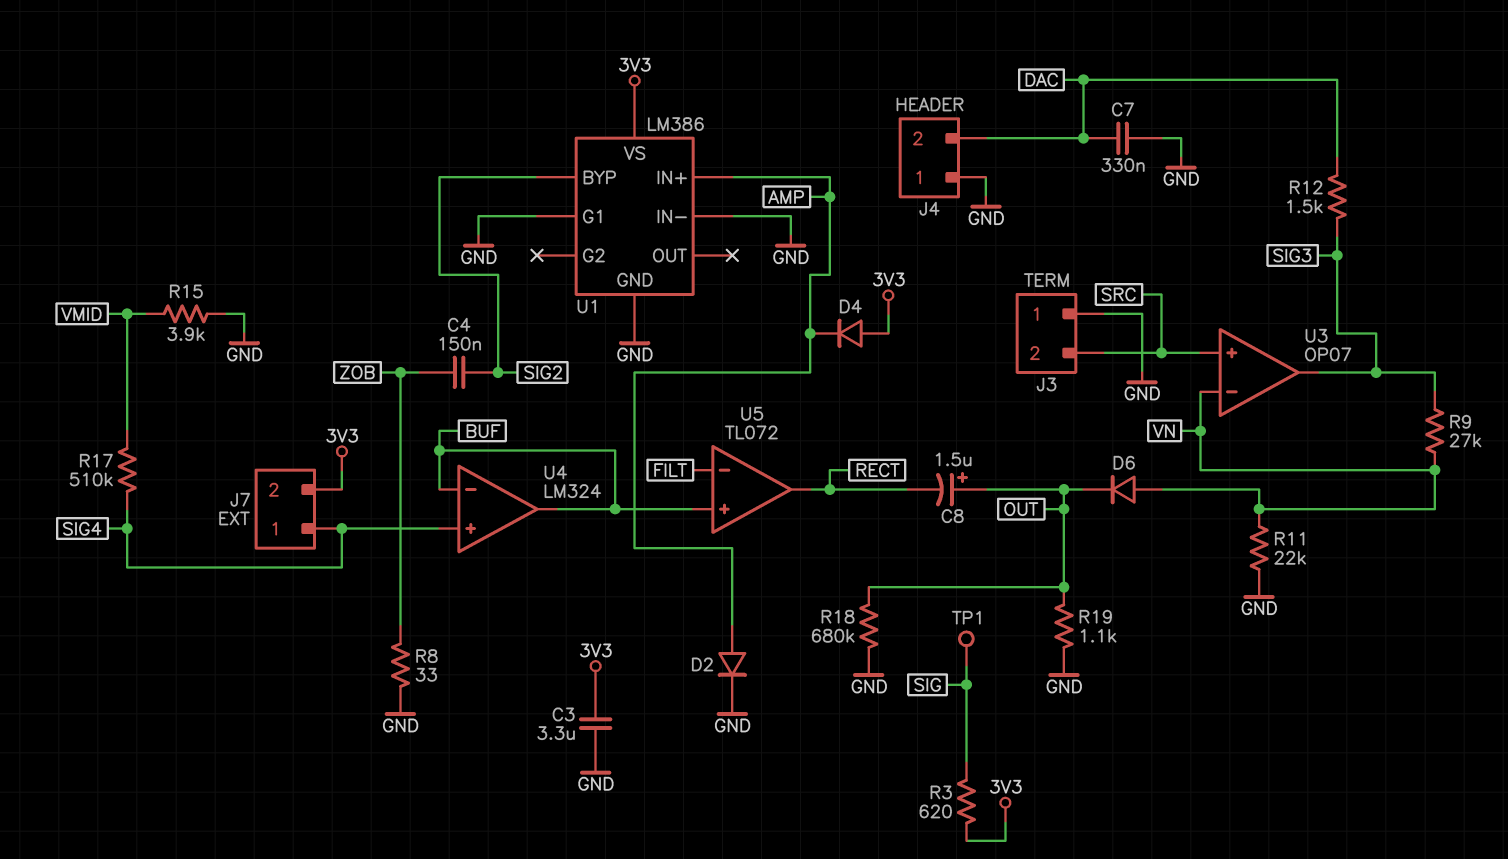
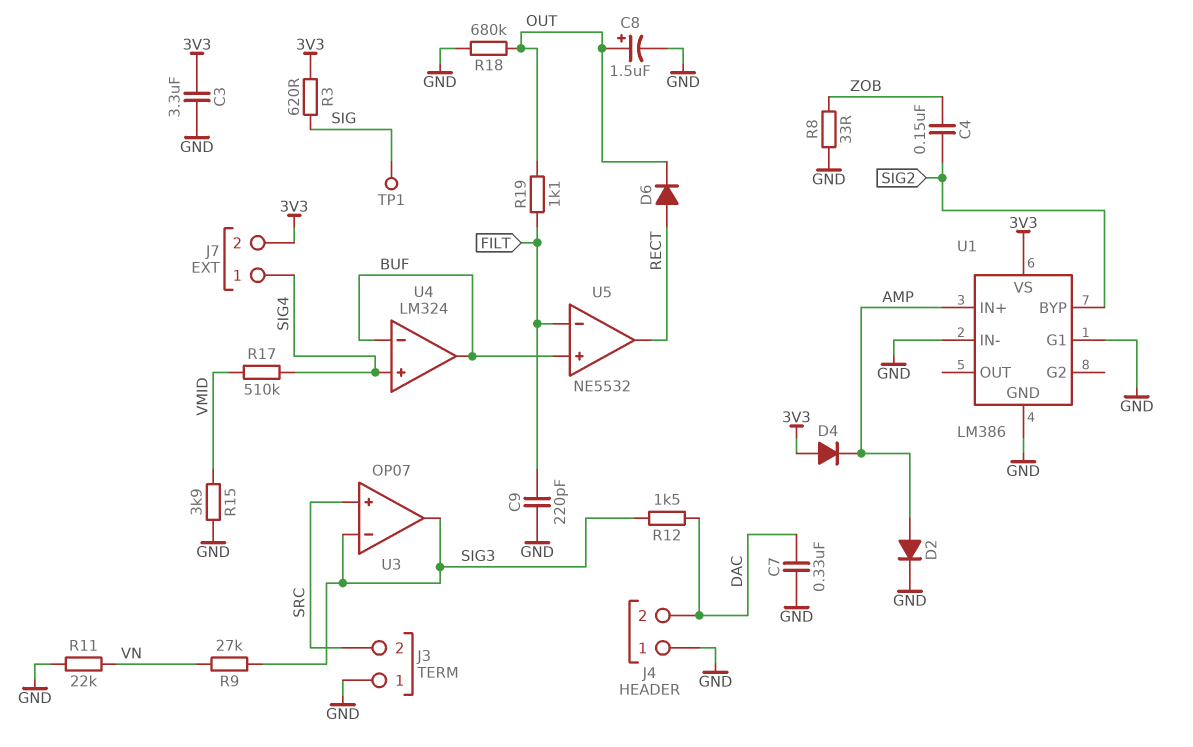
C8: 1.5uF (plus OUT, minus RECT) -> 1.5uF (plus OUT, minus GND)
C9: none -> 220pF (FILT, GND)
D6: diode (A VN, K OUT) -> diode (A RECT, K OUT)
R19: 1.1k (GND, OUT) -> 1.1k (FILT, OUT)
U3 pin in-: VN -> SIG3
U5: TL072 -> NE5532

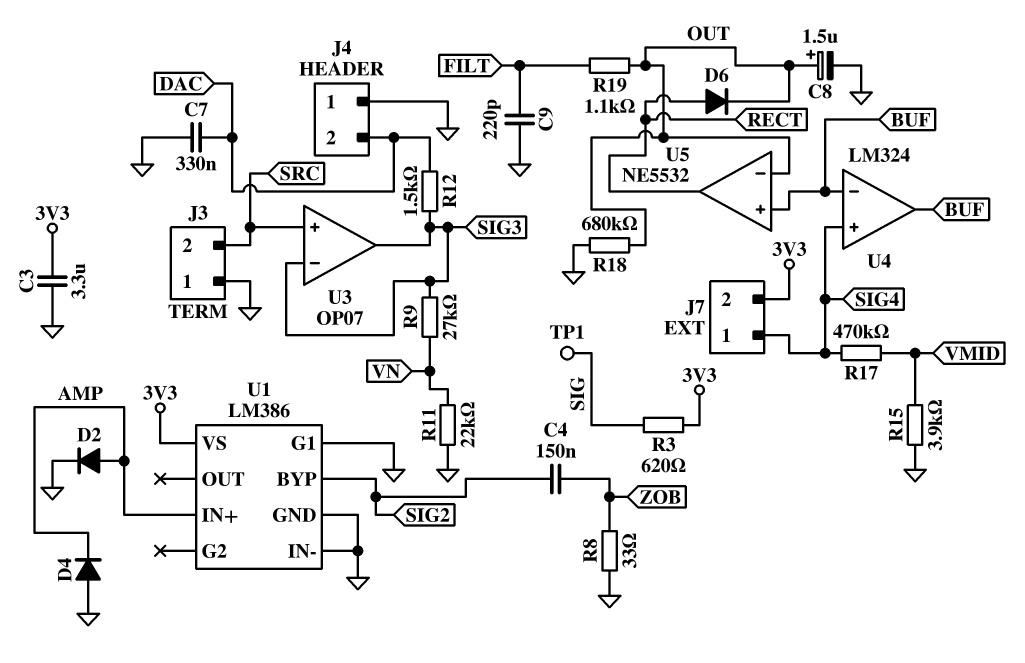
D4: diode (A 3V3, K AMP) -> diode (A GND, K AMP)
R17: 510k (SIG4, VMID) -> 470k (SIG4, VMID)
U5 pin in-: FILT -> OUT

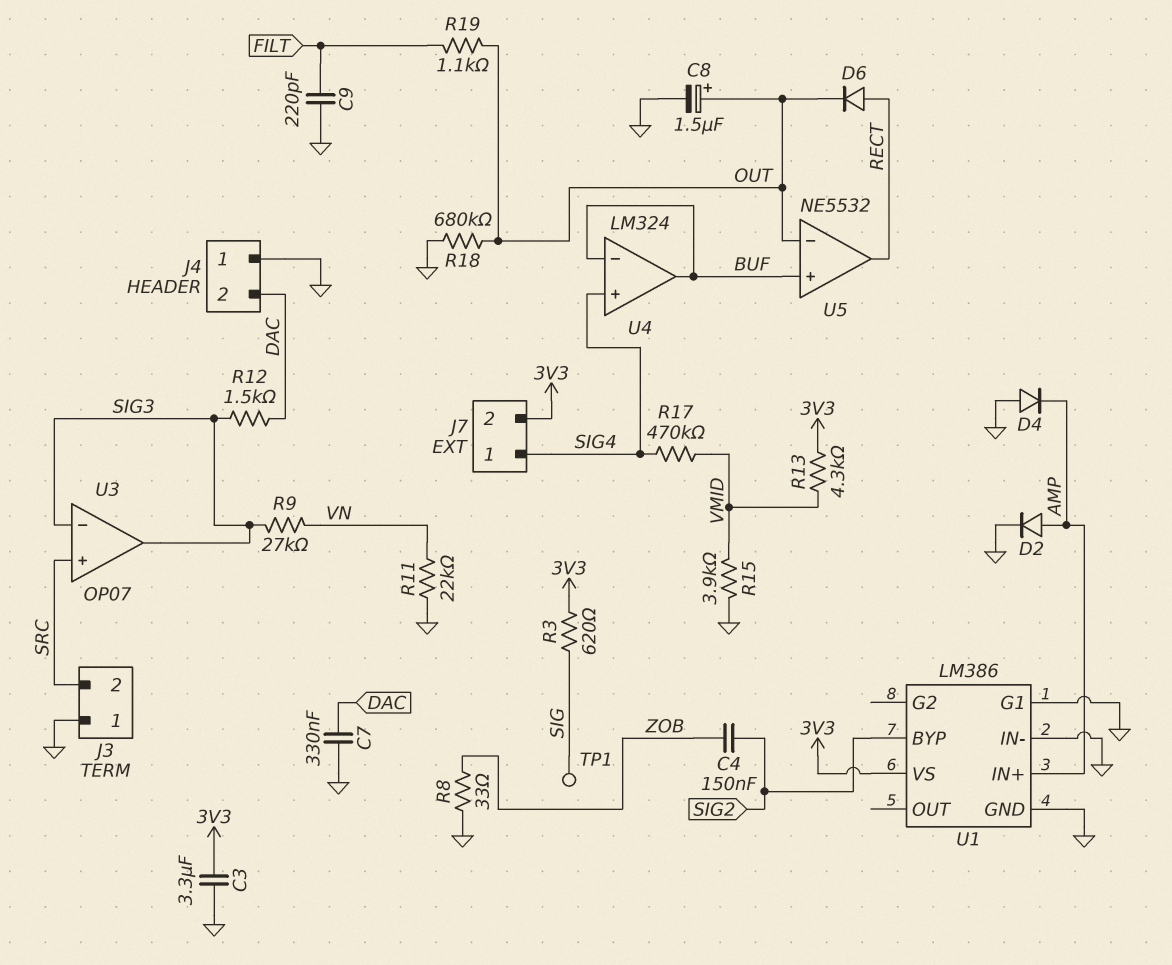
R13: none -> 4.3k (3V3, VMID)

